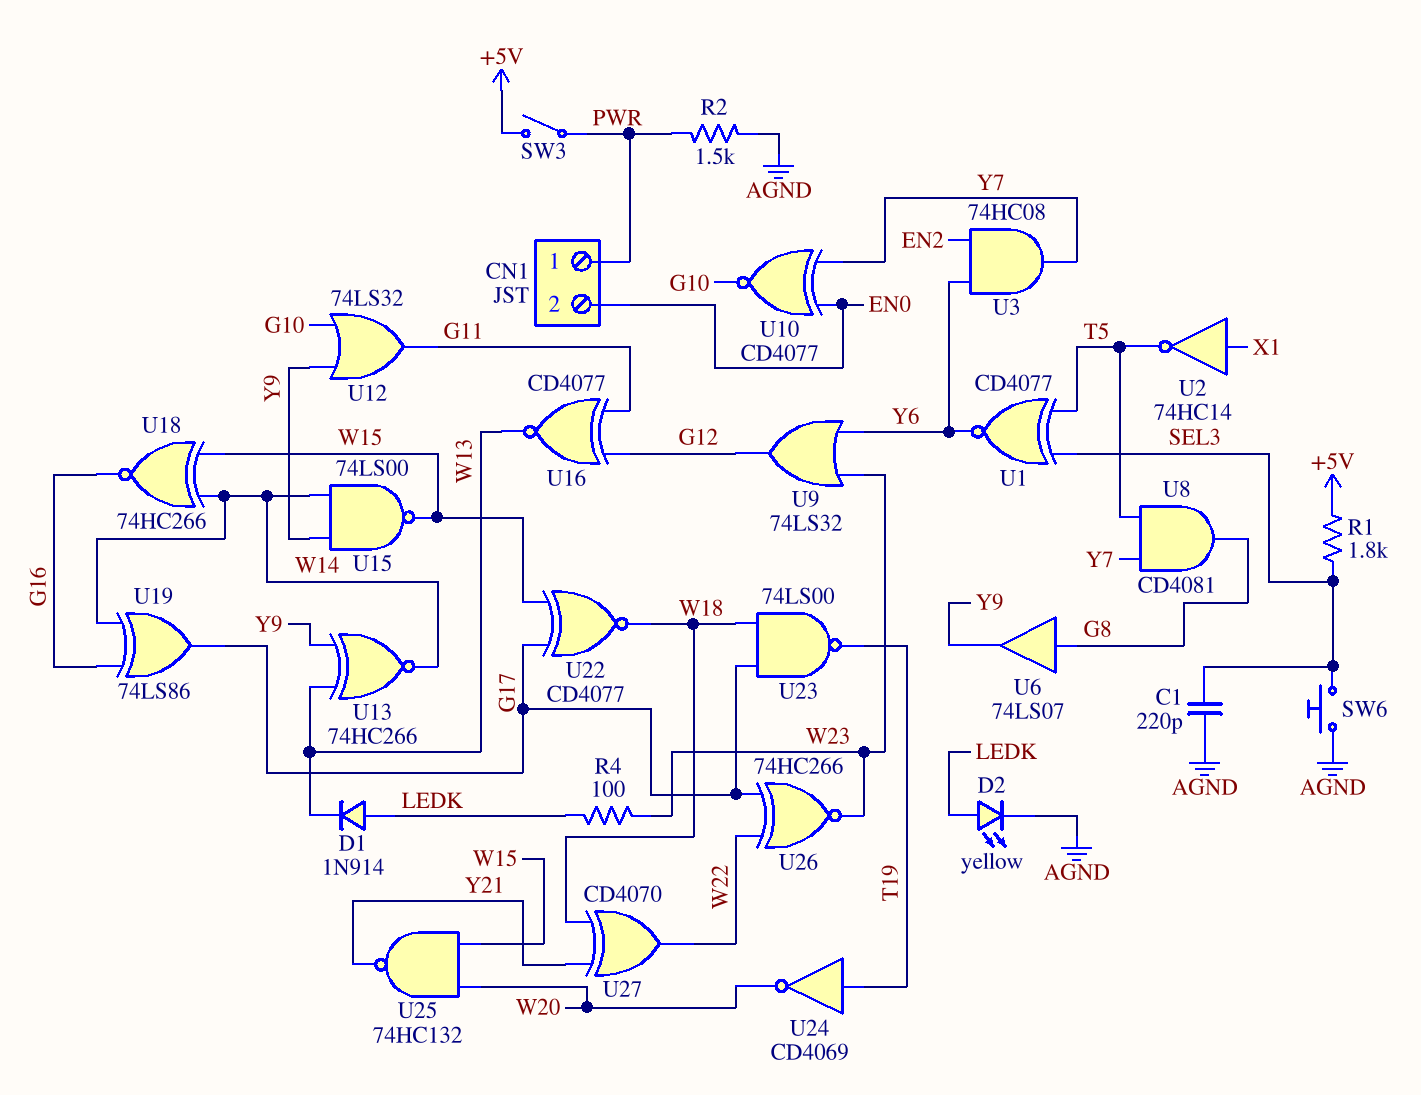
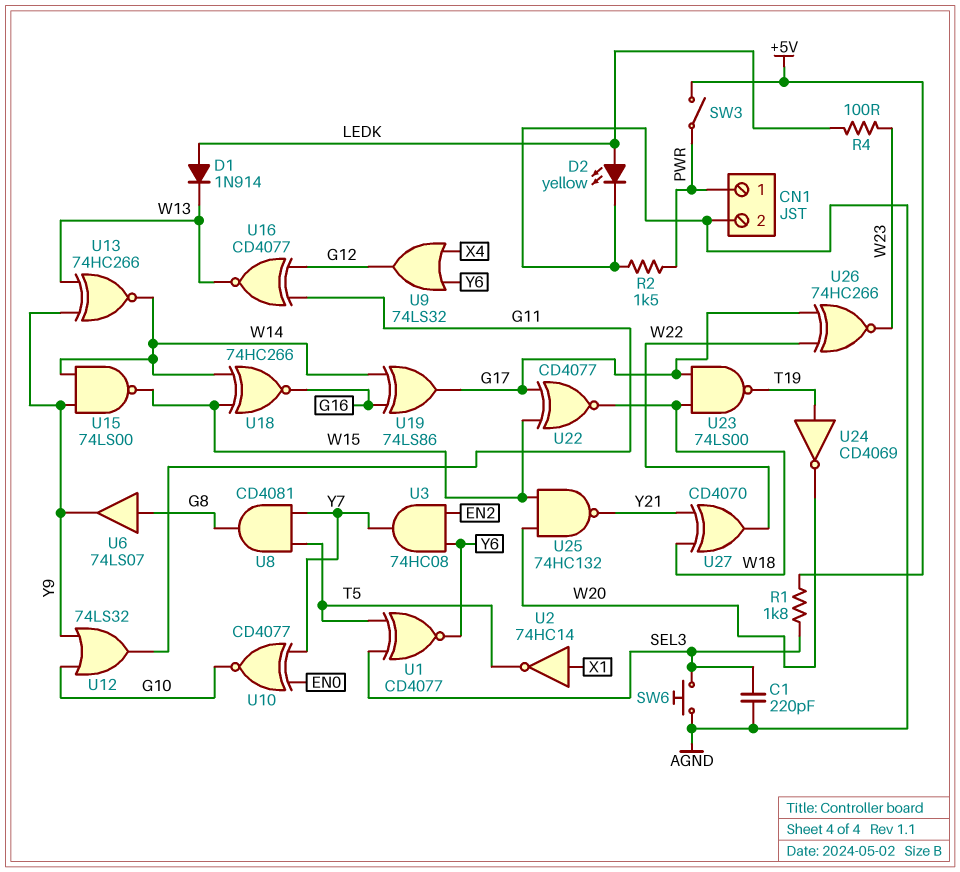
CN1 pin 2: EN0 -> AGND
U9: OR 74LS32 (in W23, in Y6, out G12) -> OR 74LS32 (in X4, in Y6, out G12)

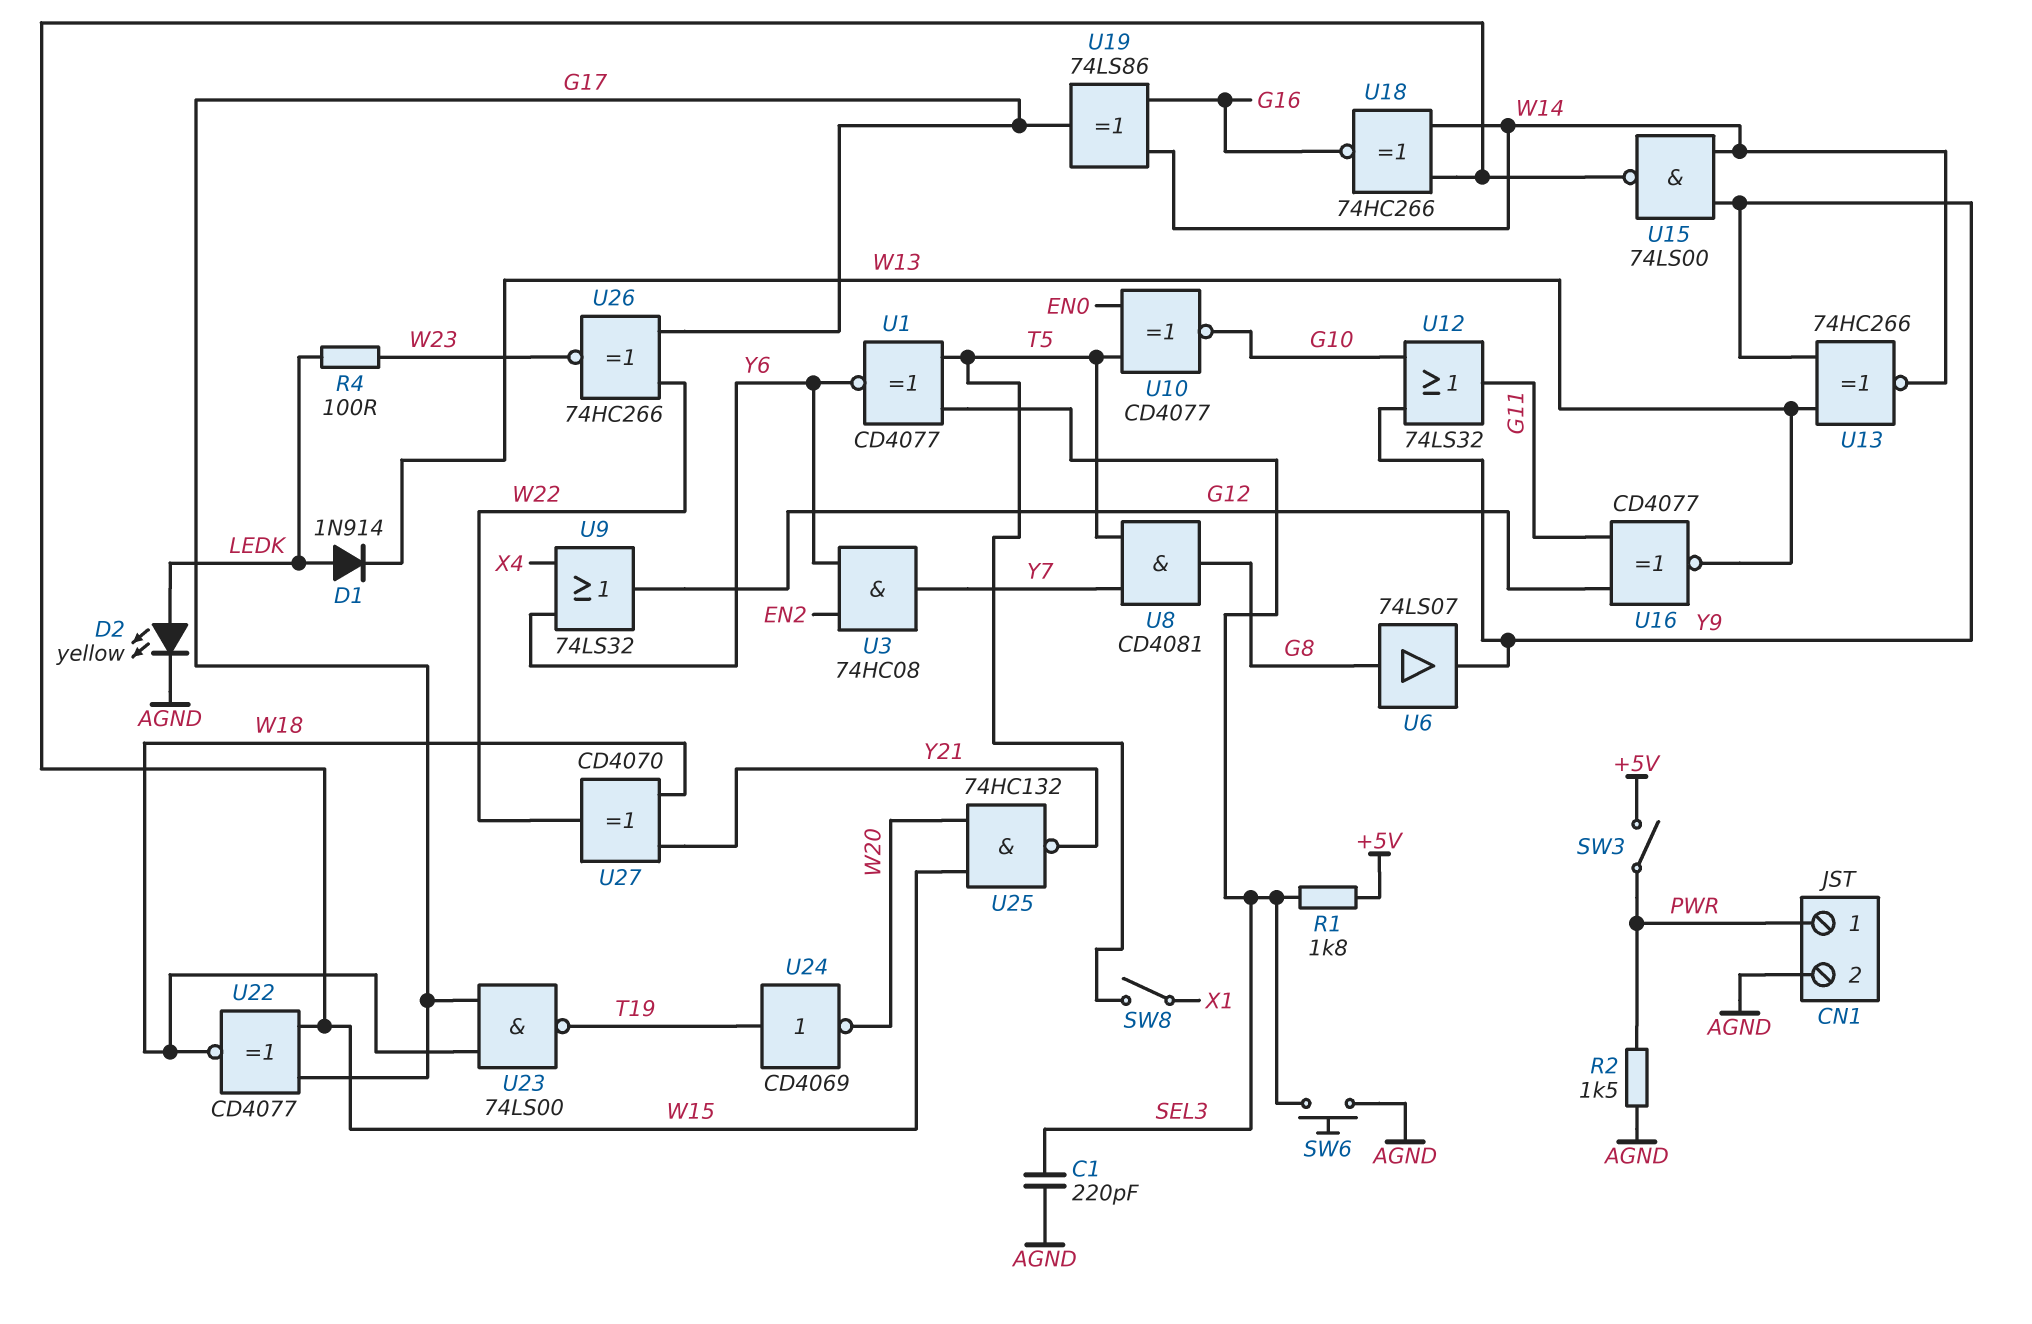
SW8: none -> switch (T5, X1)
U2: NOT 74HC14 (in X1, out T5) -> none
U10: XNOR CD4077 (in EN0, in Y7, out G10) -> XNOR CD4077 (in EN0, in T5, out G10)

